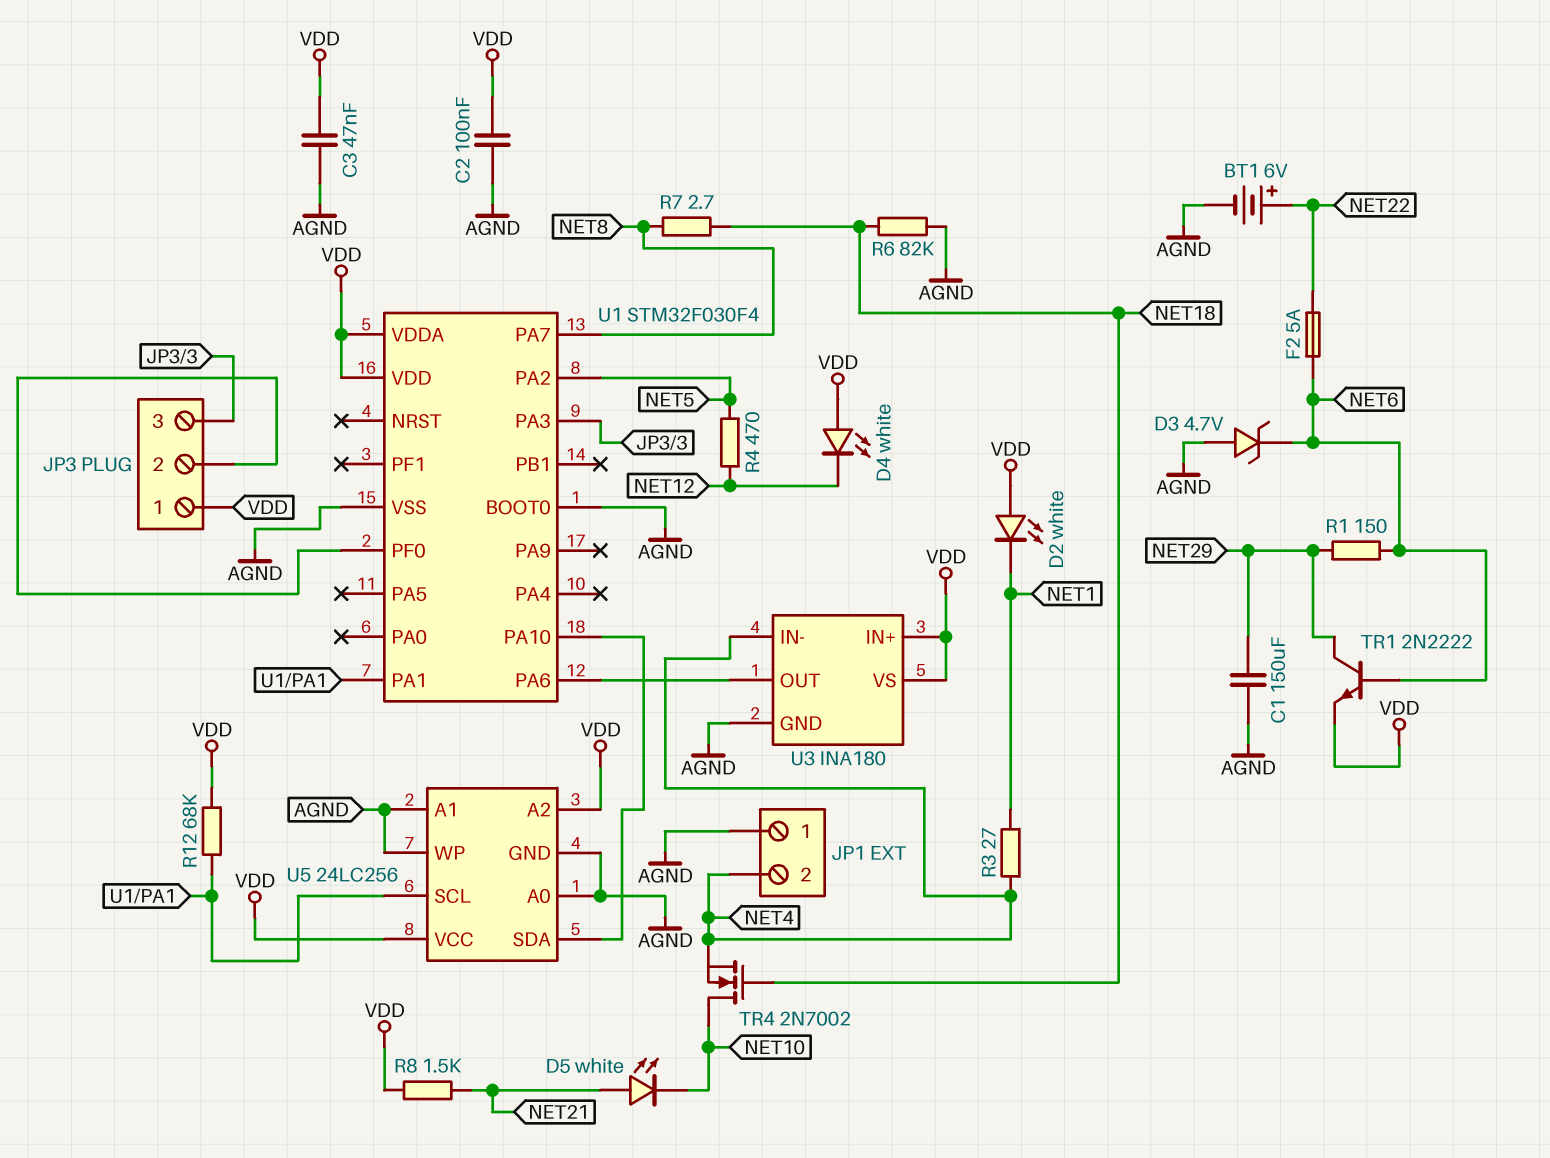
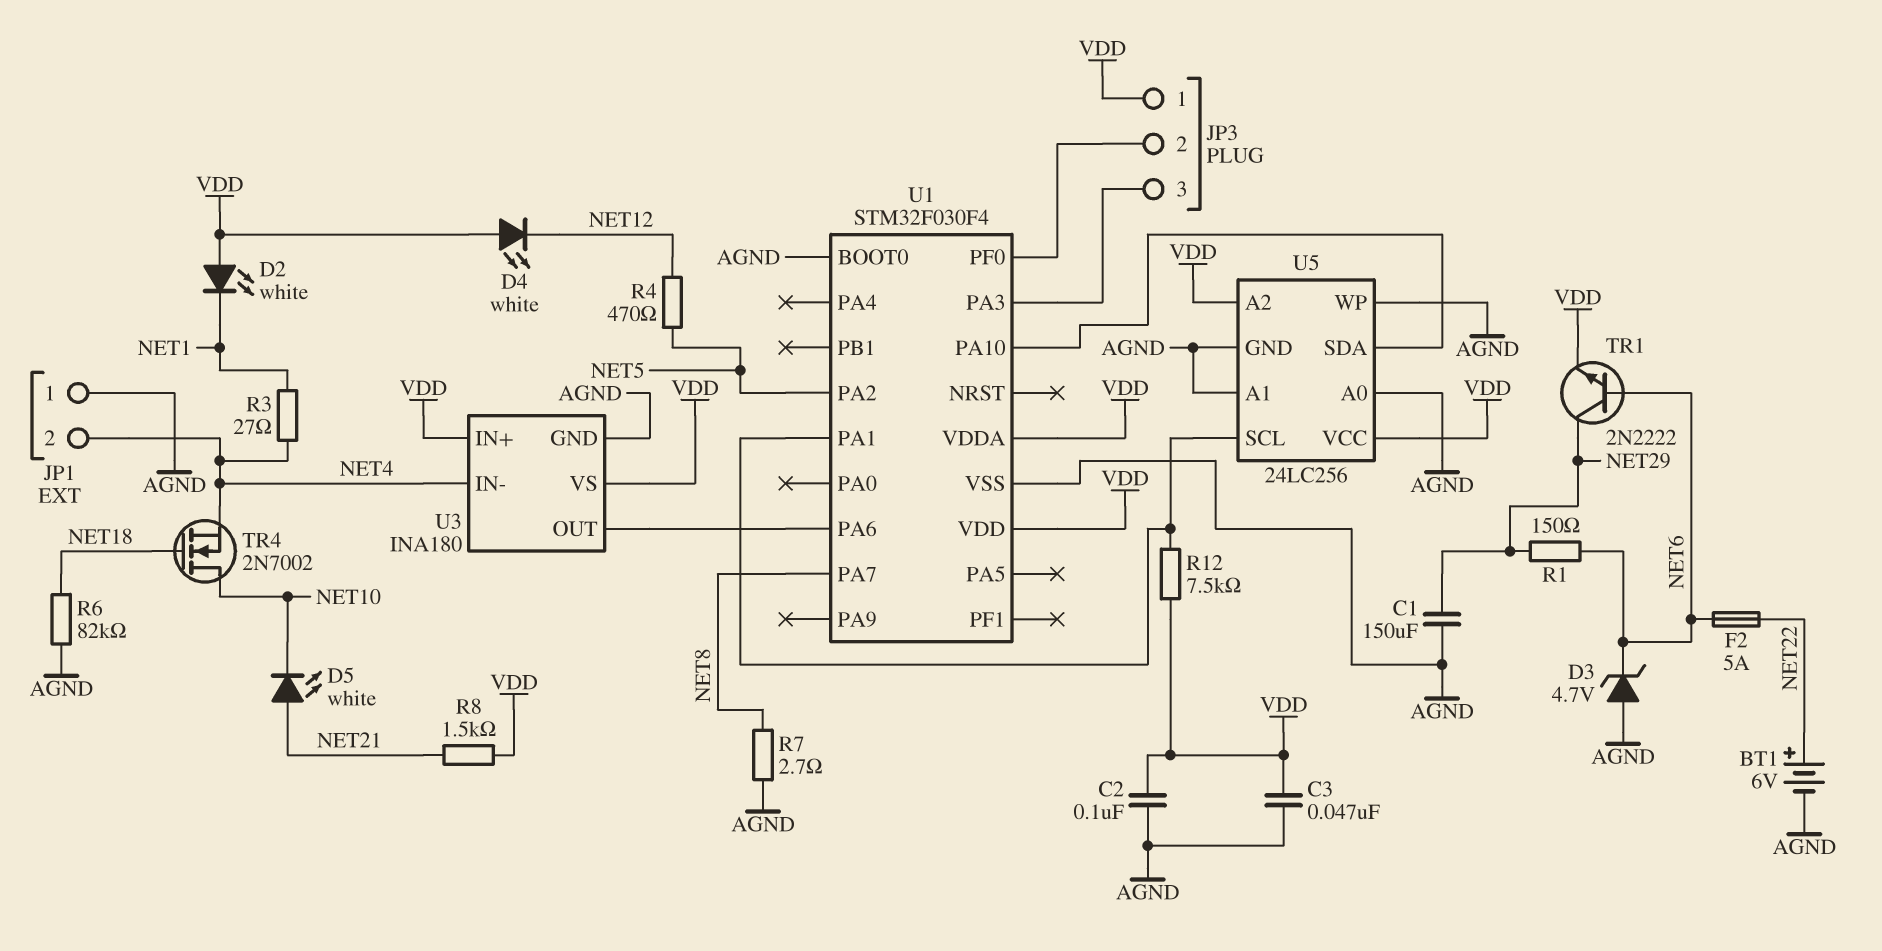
R7: 2.7 (NET8, NET18) -> 2.7 (AGND, NET8)
R12: 68k (U1/PA1, VDD) -> 7.5k (U1/PA1, VDD)

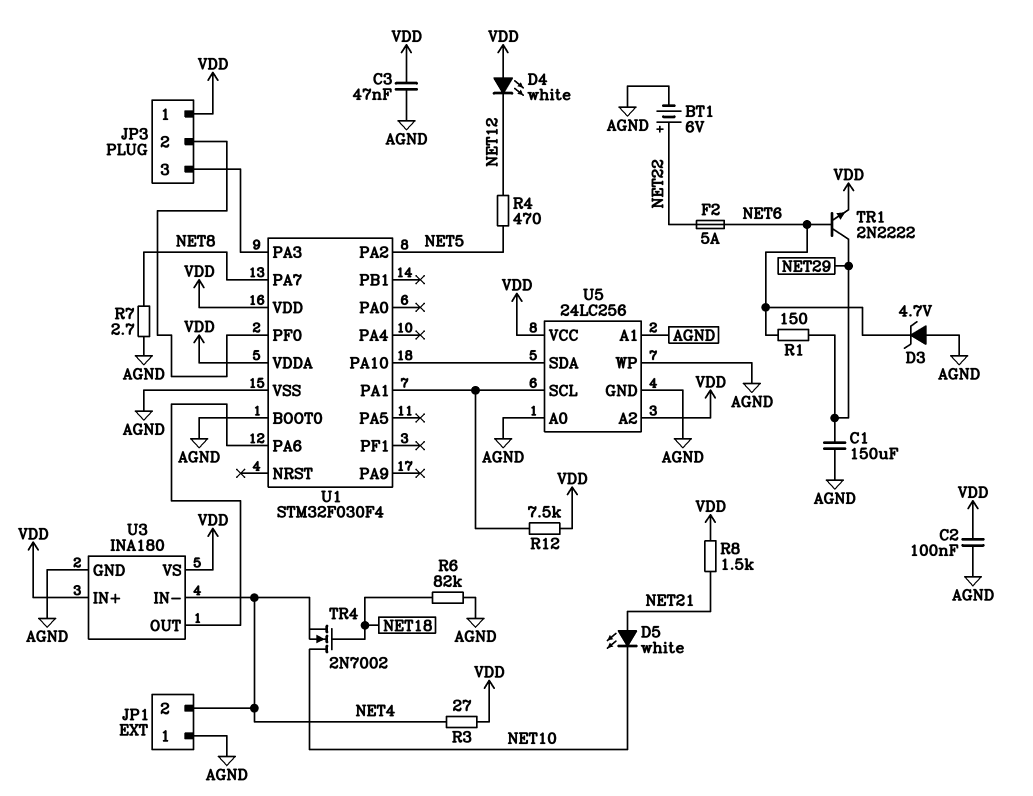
D2: LED white (A VDD, K NET1) -> none
R3: 27 (NET1, NET4) -> 27 (NET4, VDD)

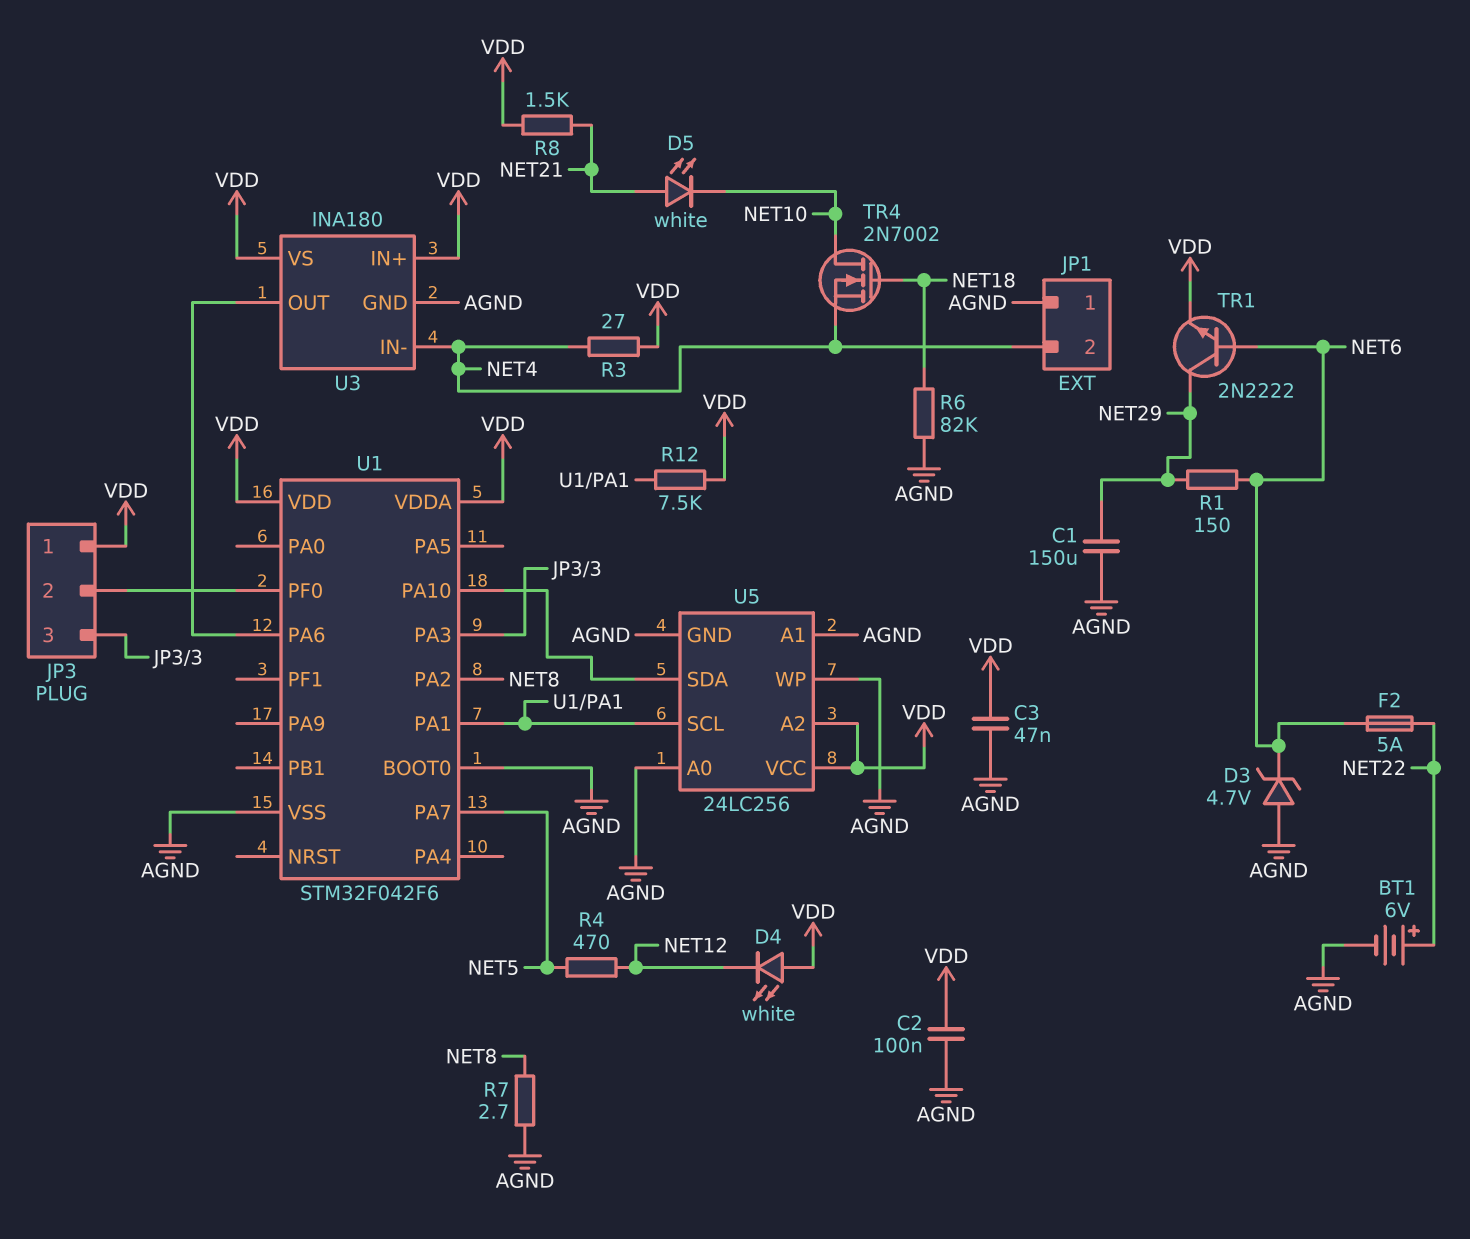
U1: STM32F030F4 -> STM32F042F6
U1 pin PA2: NET5 -> NET8
U1 pin PA7: NET8 -> NET5

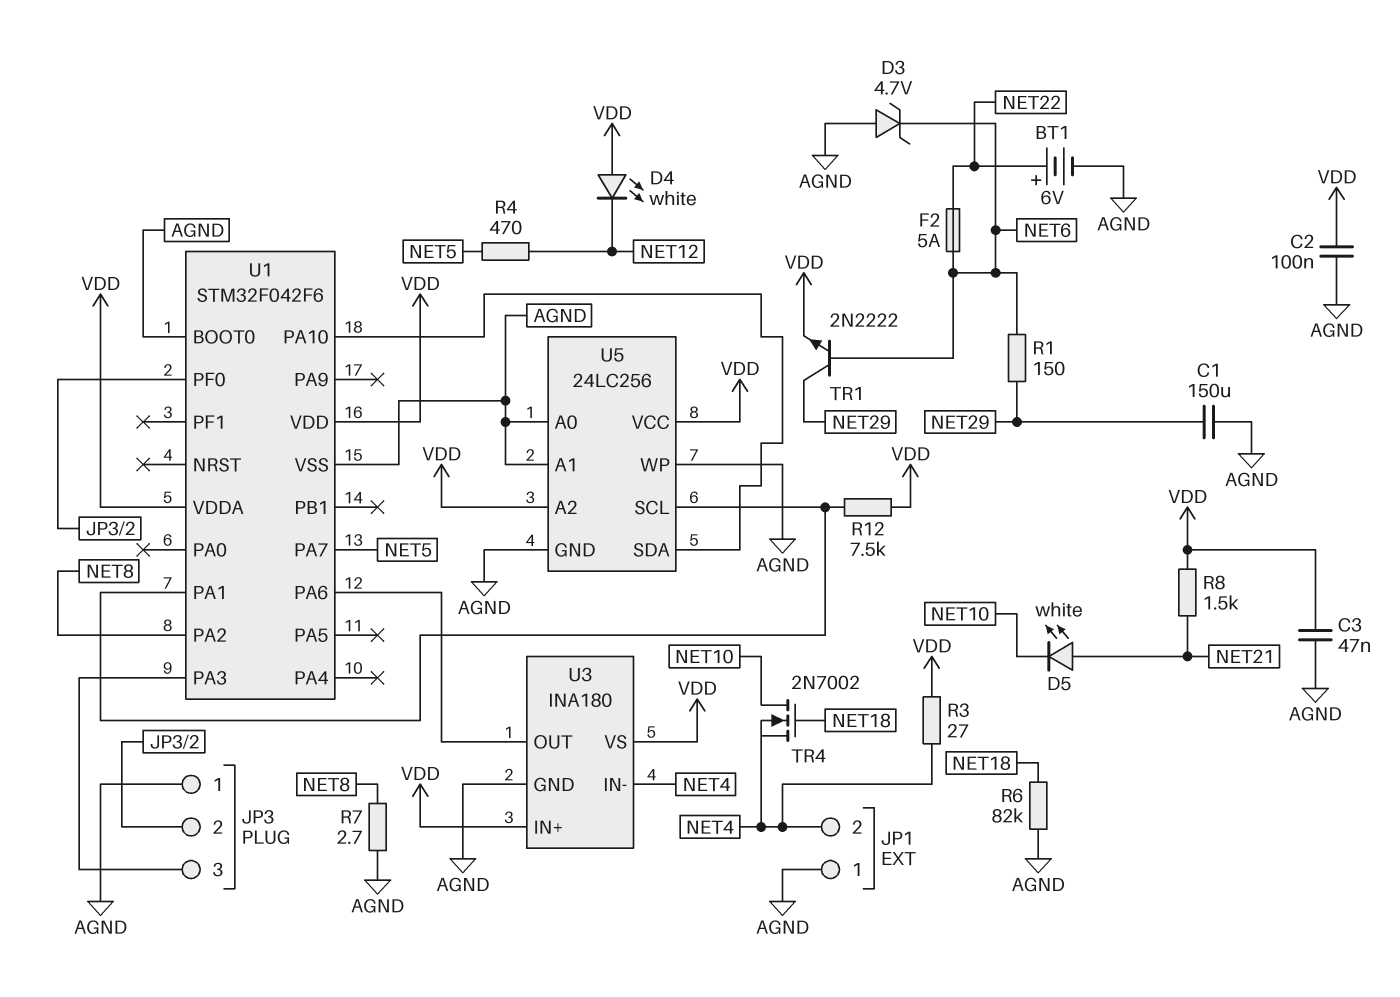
JP3 pin 1: VDD -> AGND

